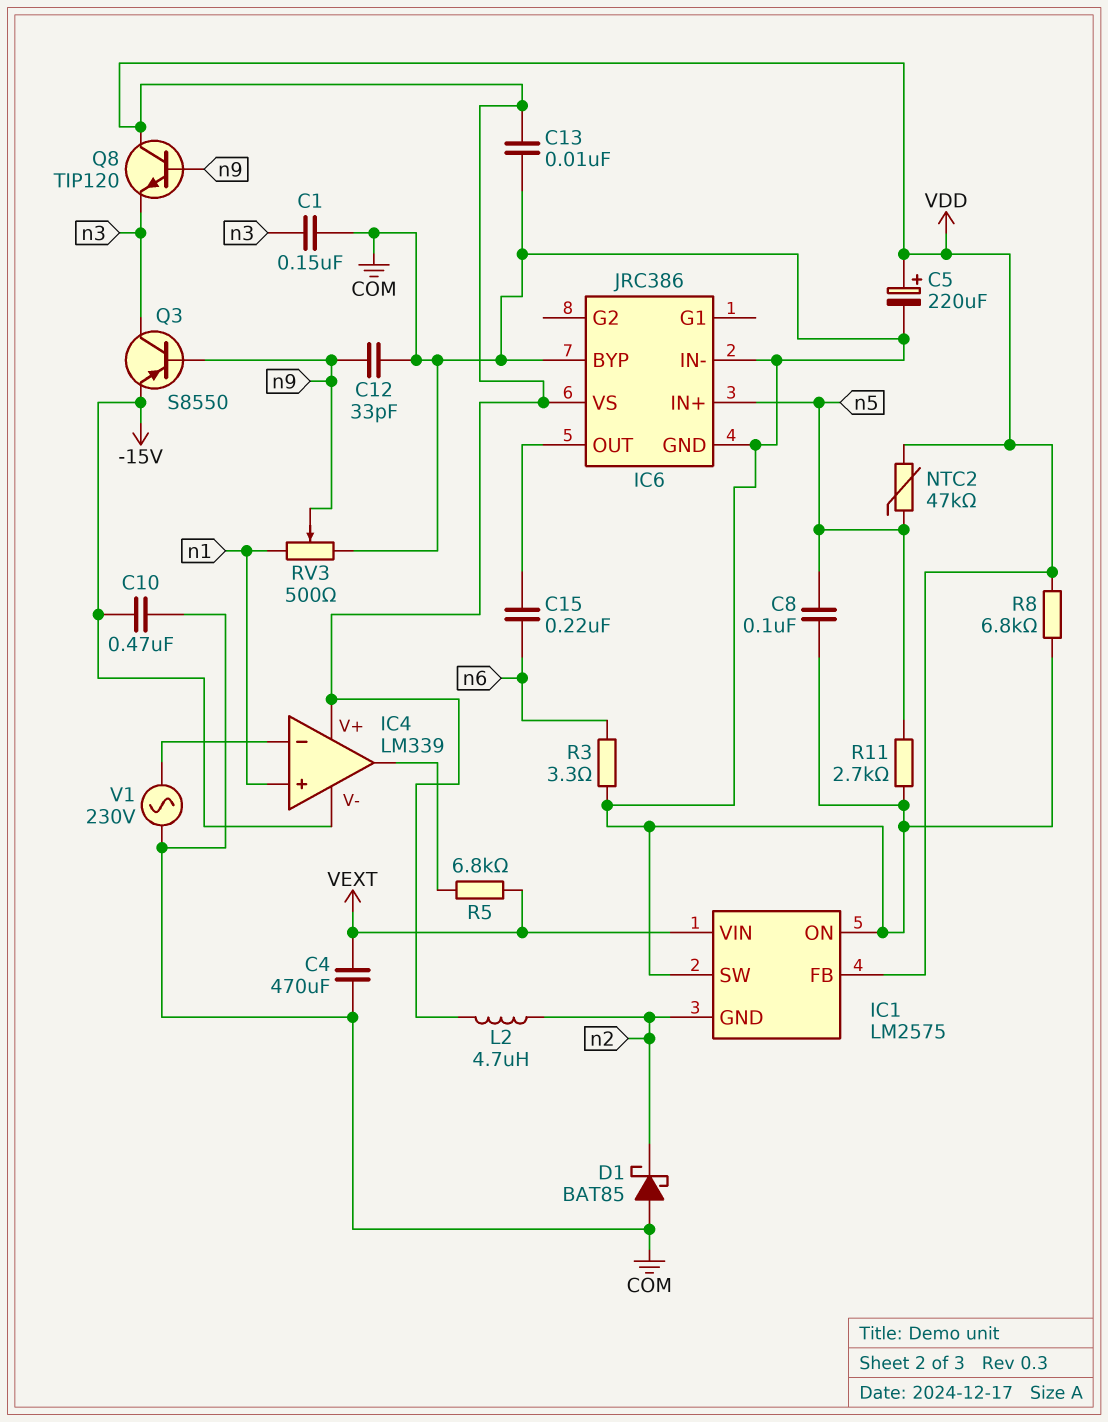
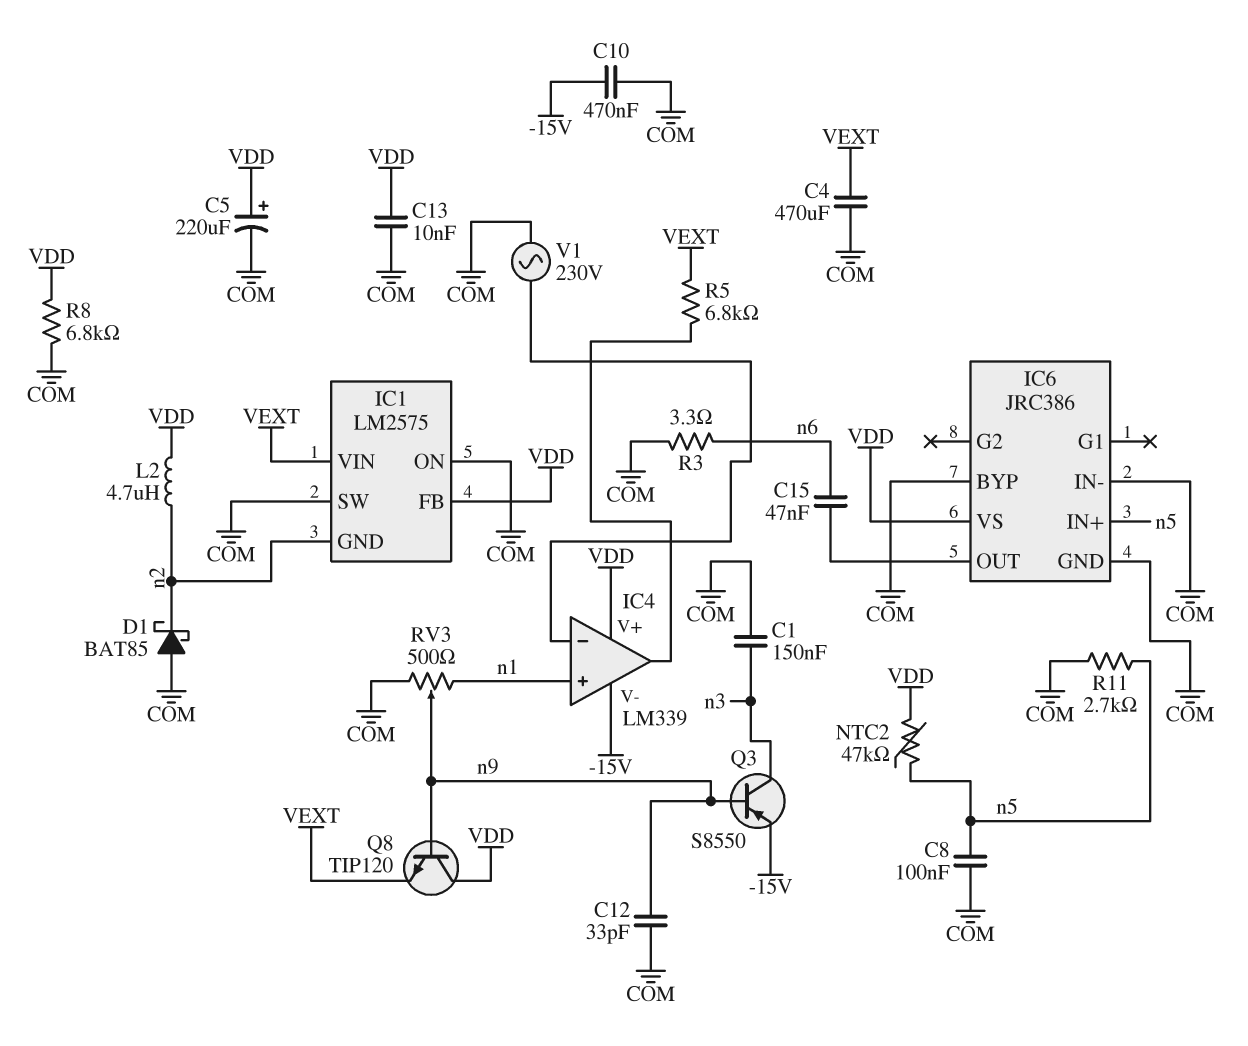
C15: 220nF (IC6/OUT, n6) -> 47nF (IC6/OUT, n6)
Q8: NPN TIP120 (B n9, C VDD, E n3) -> NPN TIP120 (B n9, C VDD, E VEXT)

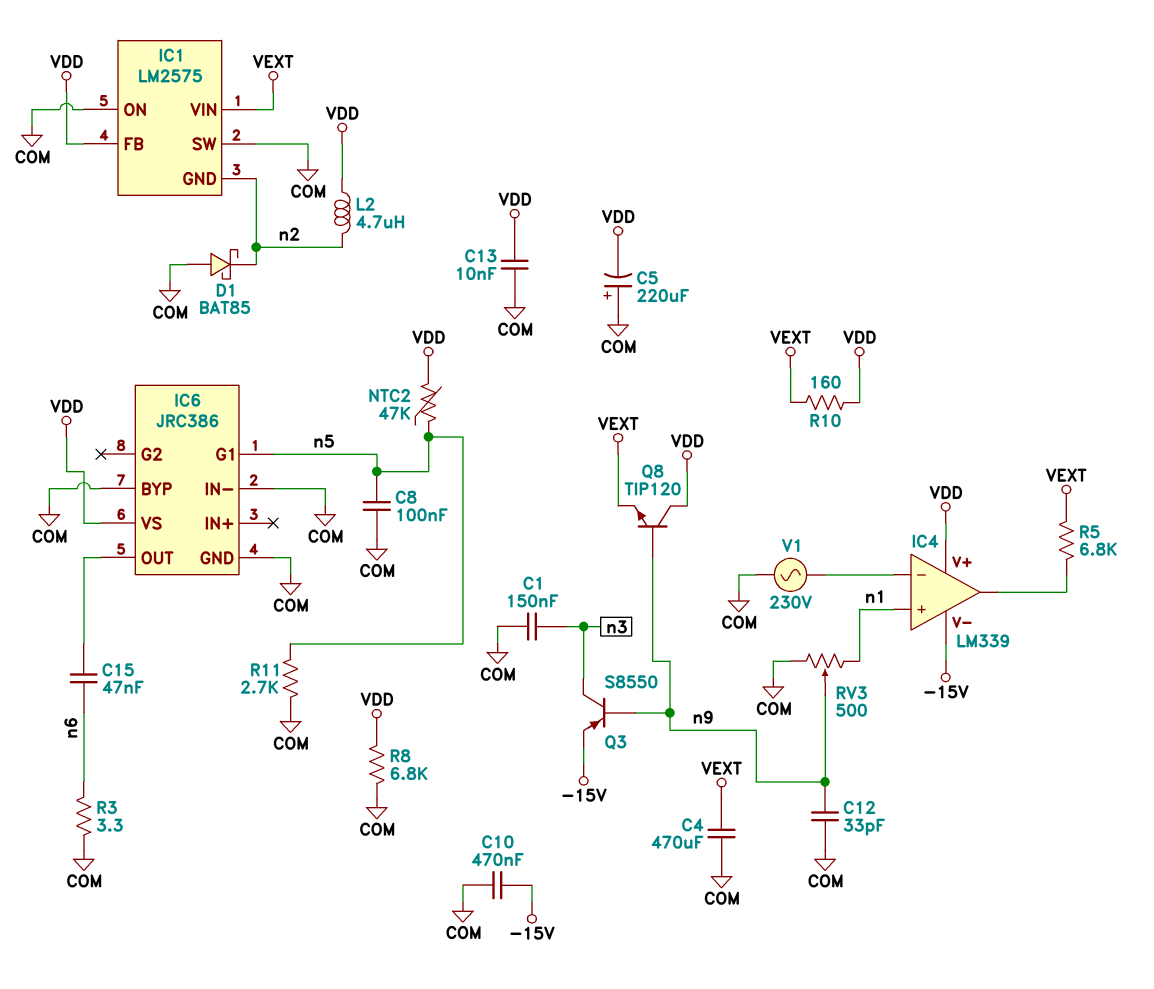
C5: 220uF (plus VDD, minus COM) -> 220uF (plus COM, minus VDD)
IC6 pin G1: none -> n5
IC6 pin IN+: n5 -> none
R10: none -> 160 (VDD, VEXT)

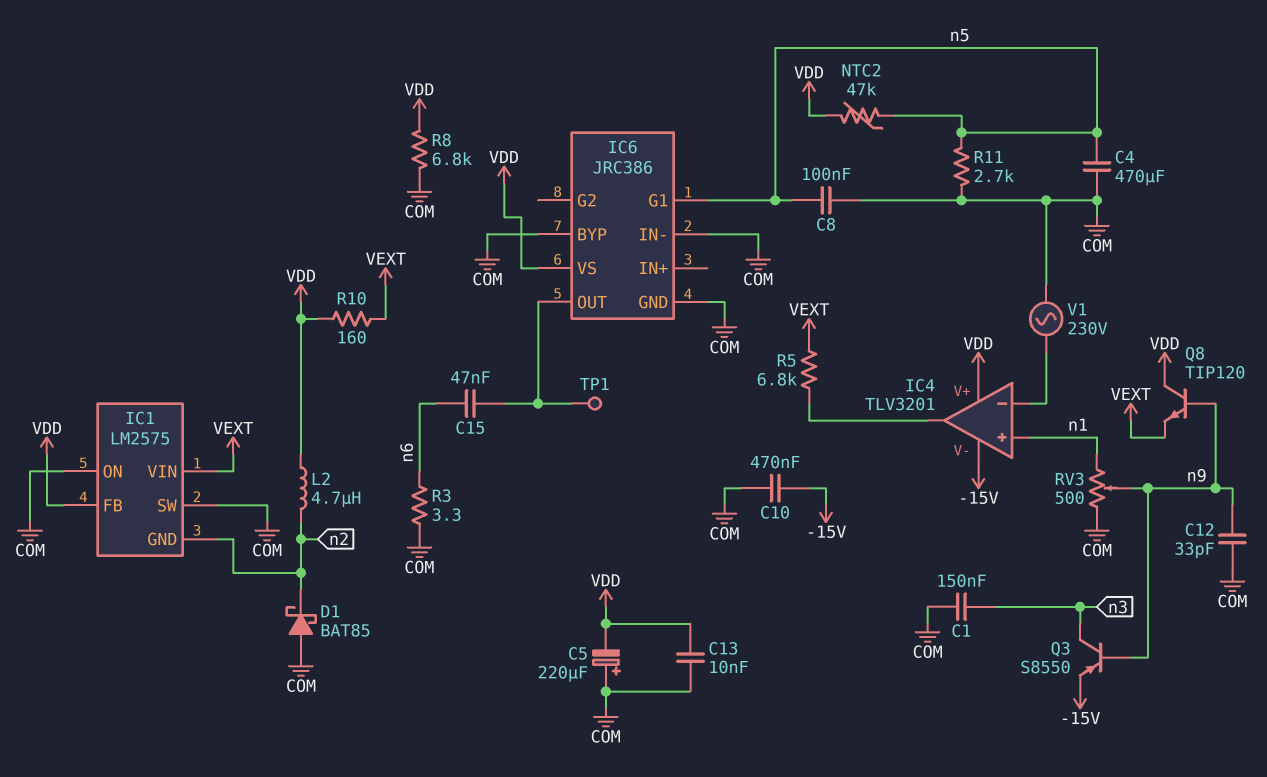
C4: 470uF (COM, VEXT) -> 470uF (COM, n5)
IC4: LM339 -> TLV3201
TP1: none -> test point (IC6/OUT)

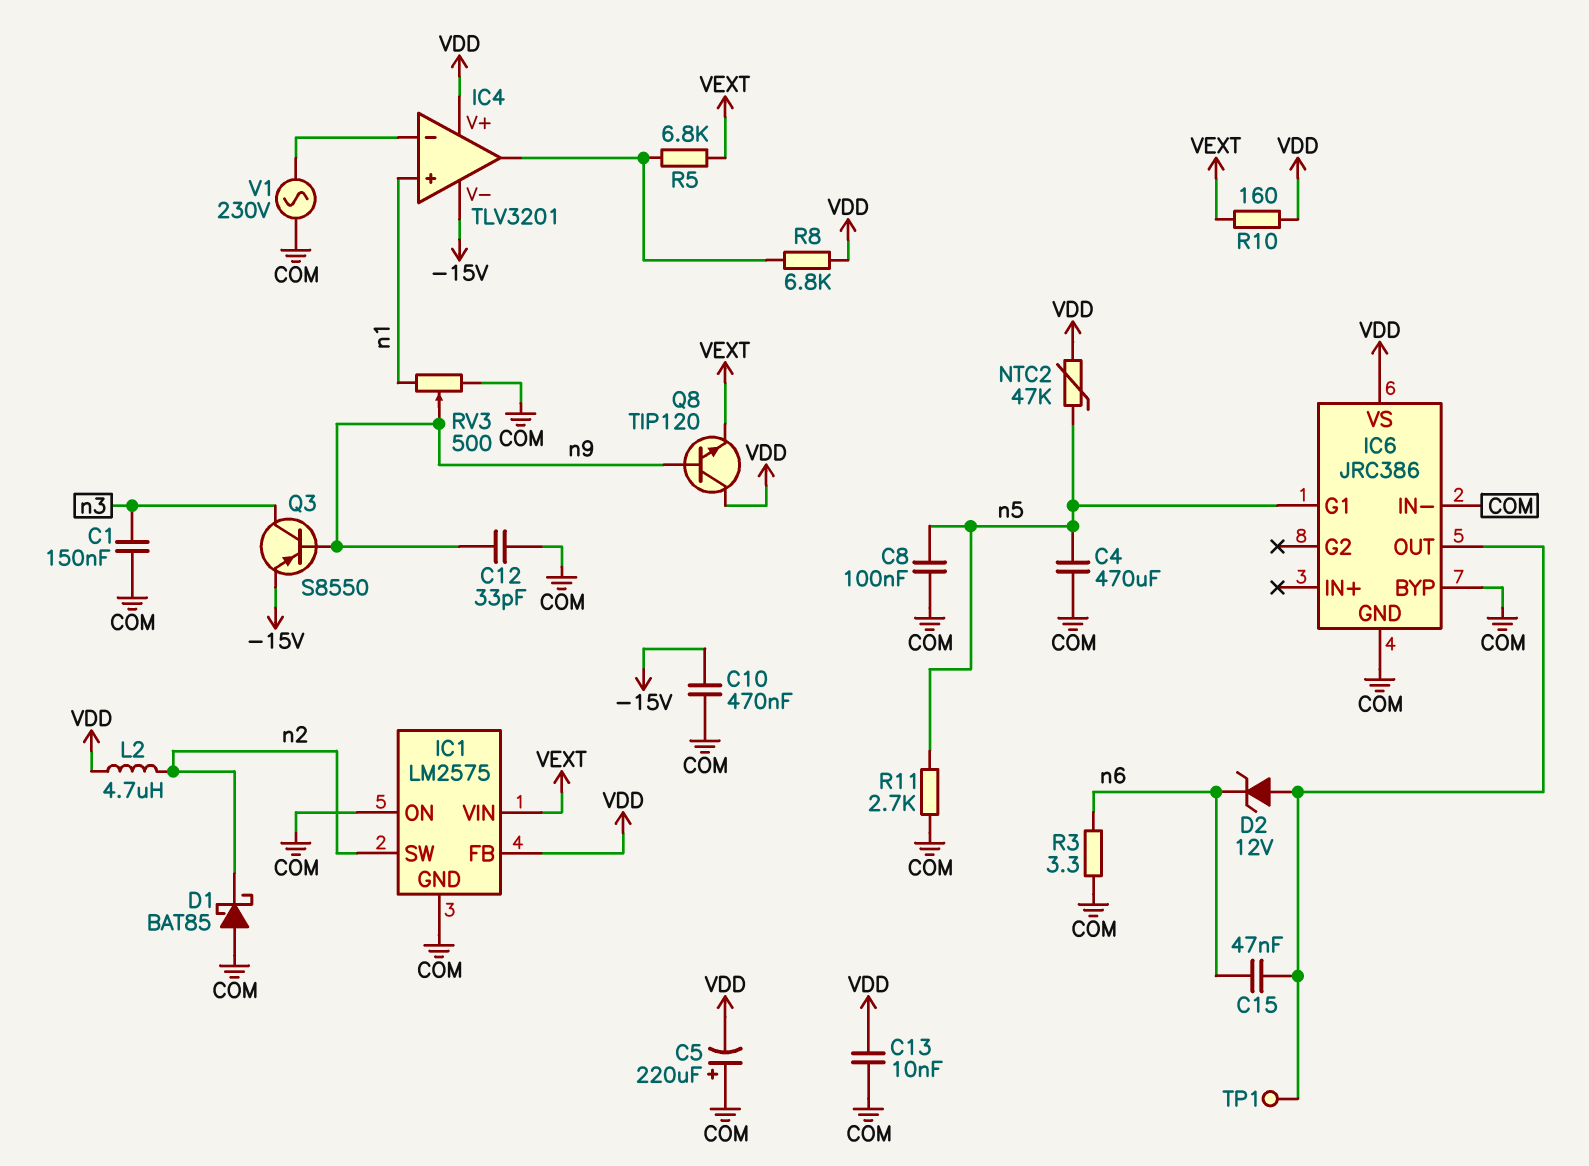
D2: none -> zener 12V (A IC6/OUT, K n6)
IC1 pin GND: n2 -> COM
IC1 pin SW: COM -> n2
R8: 6.8k (COM, VDD) -> 6.8k (IC4/out, VDD)

